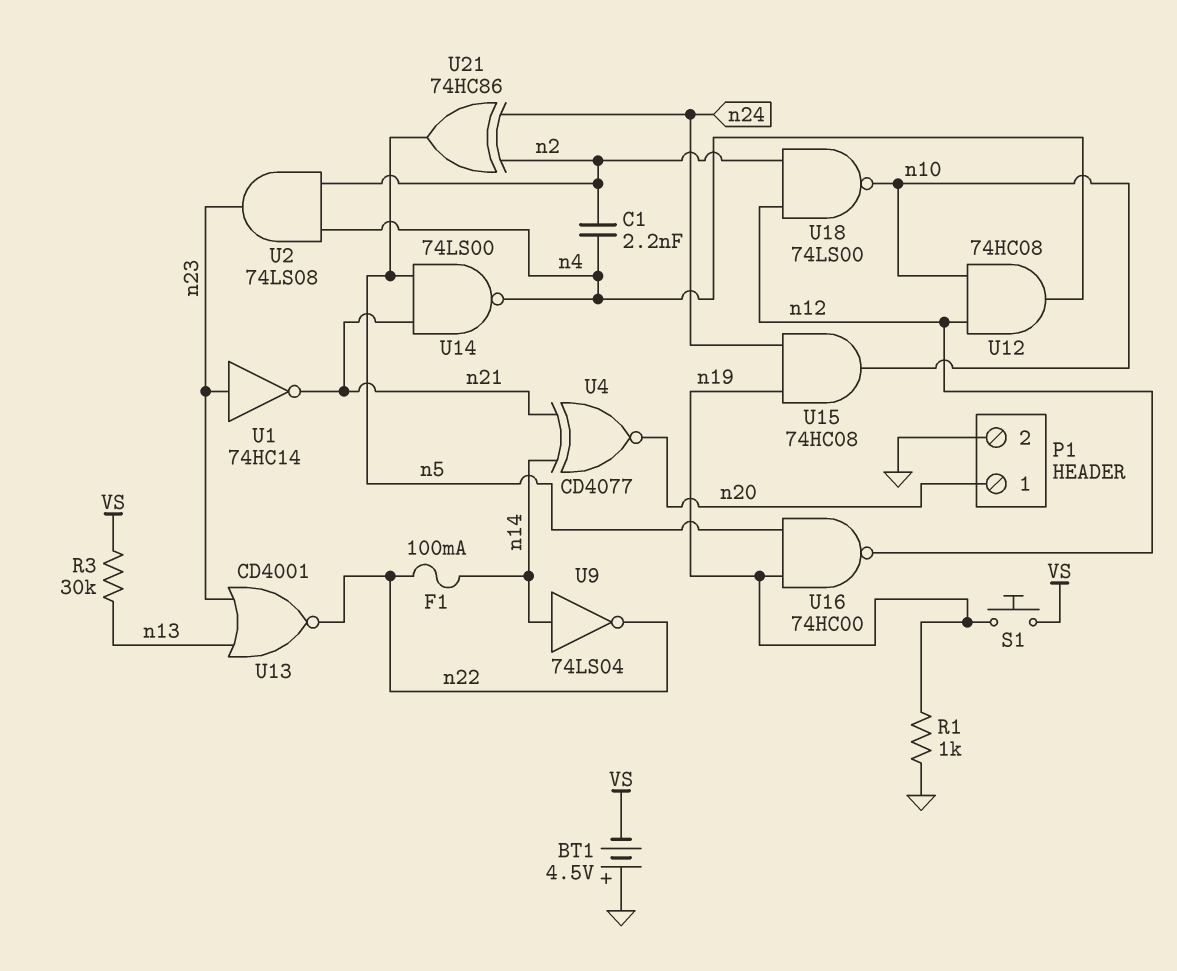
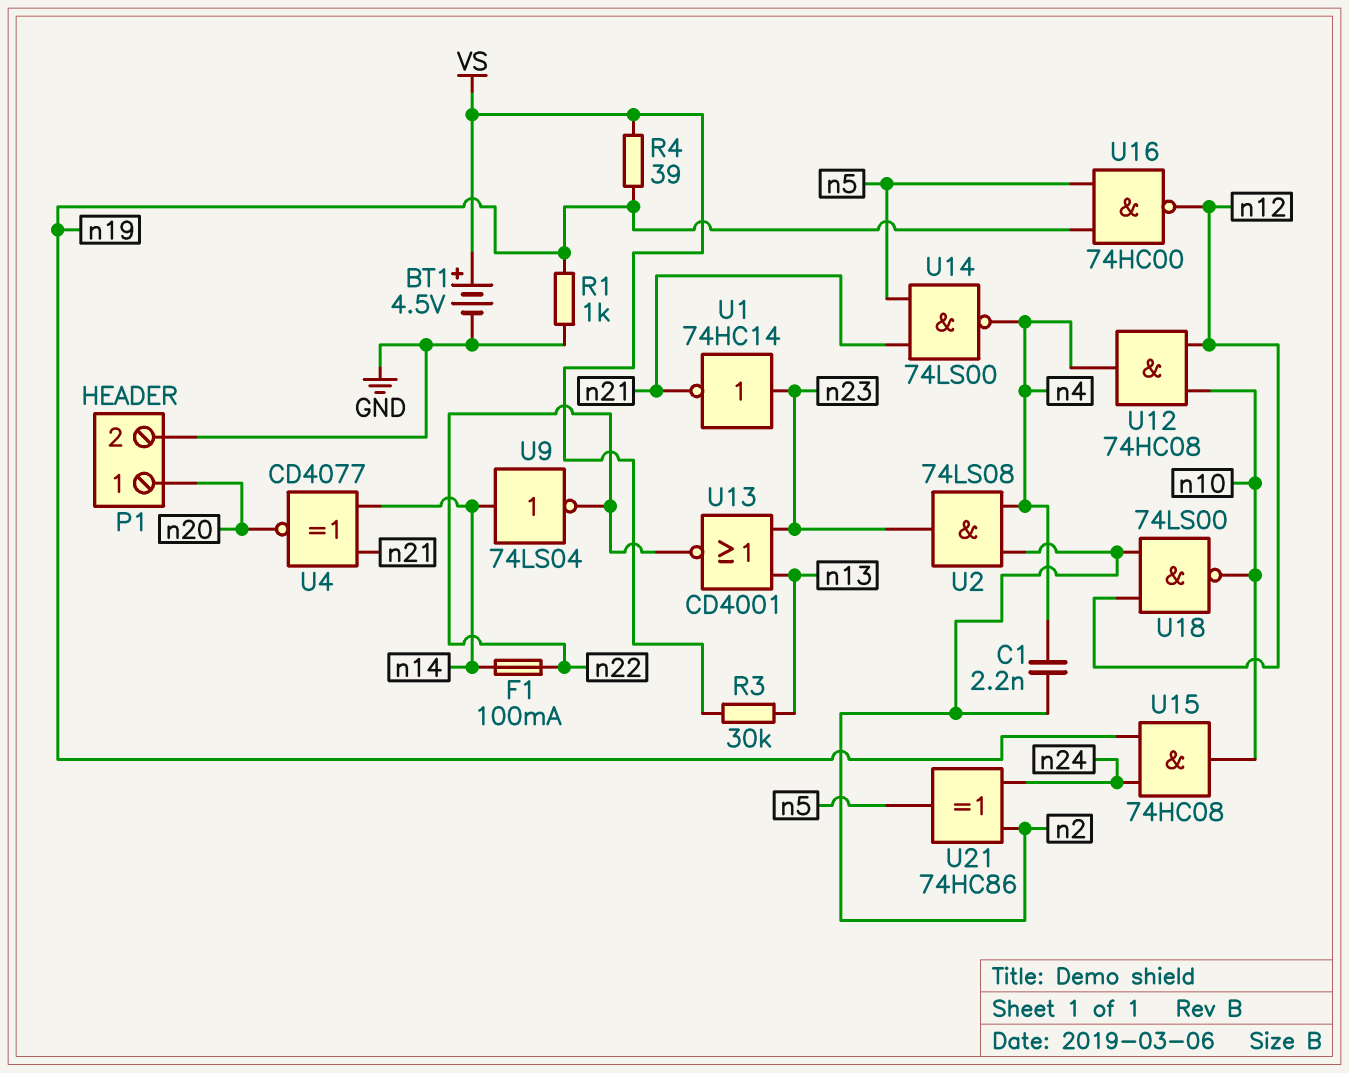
BT1: 4.5V (plus GND, minus VS) -> 4.5V (plus VS, minus GND)
R4: none -> 39 (VS, n19)
S1: button (VS, n19) -> none

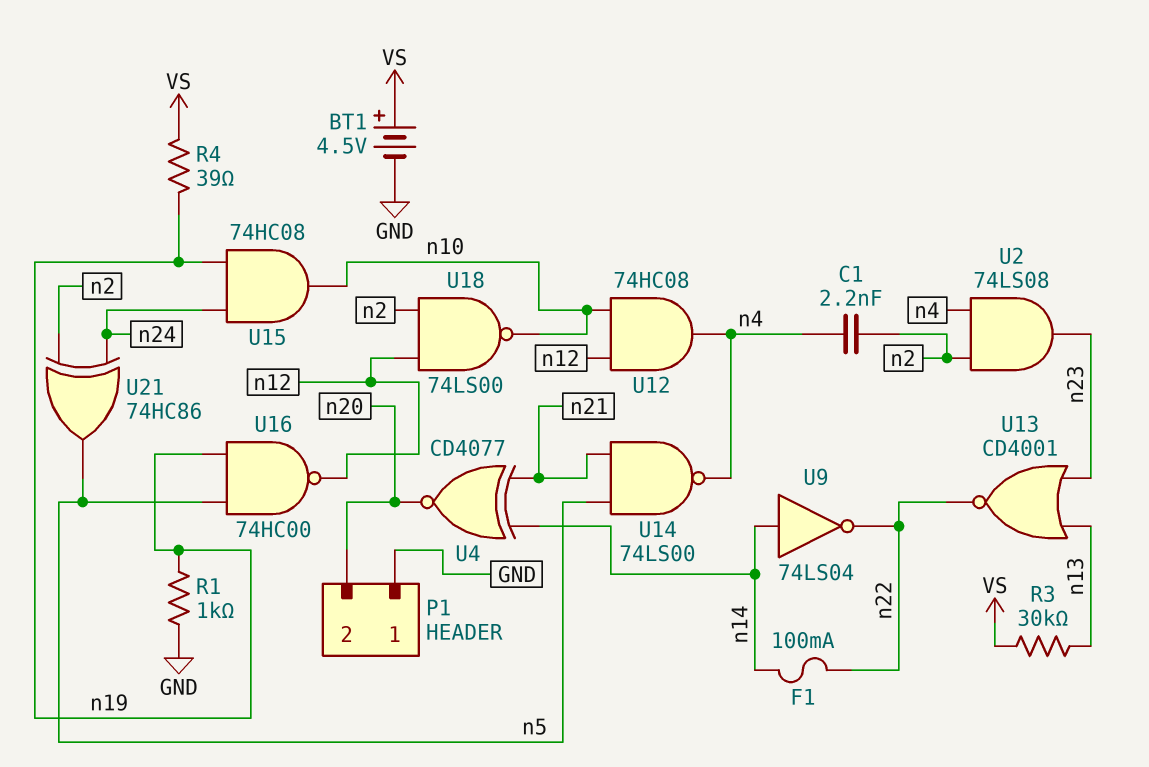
P1 pin 1: n20 -> GND
P1 pin 2: GND -> n20
U1: NOT 74HC14 (in n23, out n21) -> none

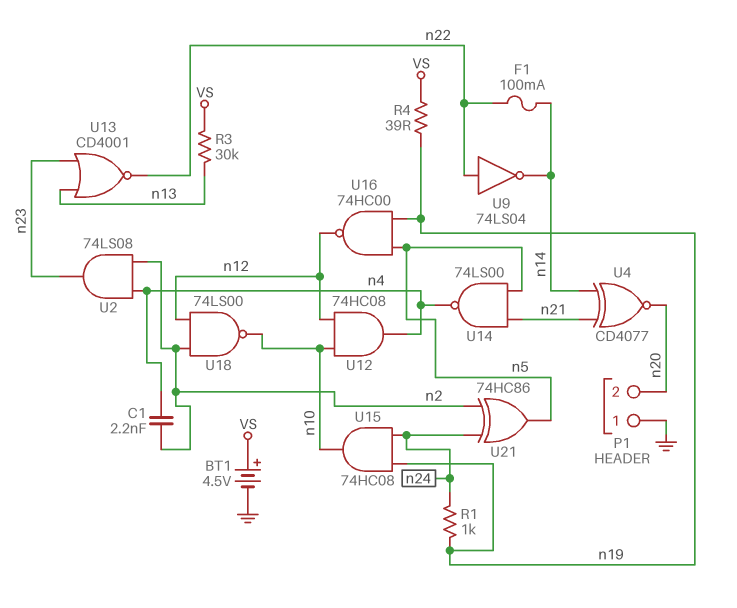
R1: 1k (GND, n19) -> 1k (n19, n24)
U9: NOT 74LS04 (in n14, out n22) -> NOT 74LS04 (in n22, out n14)

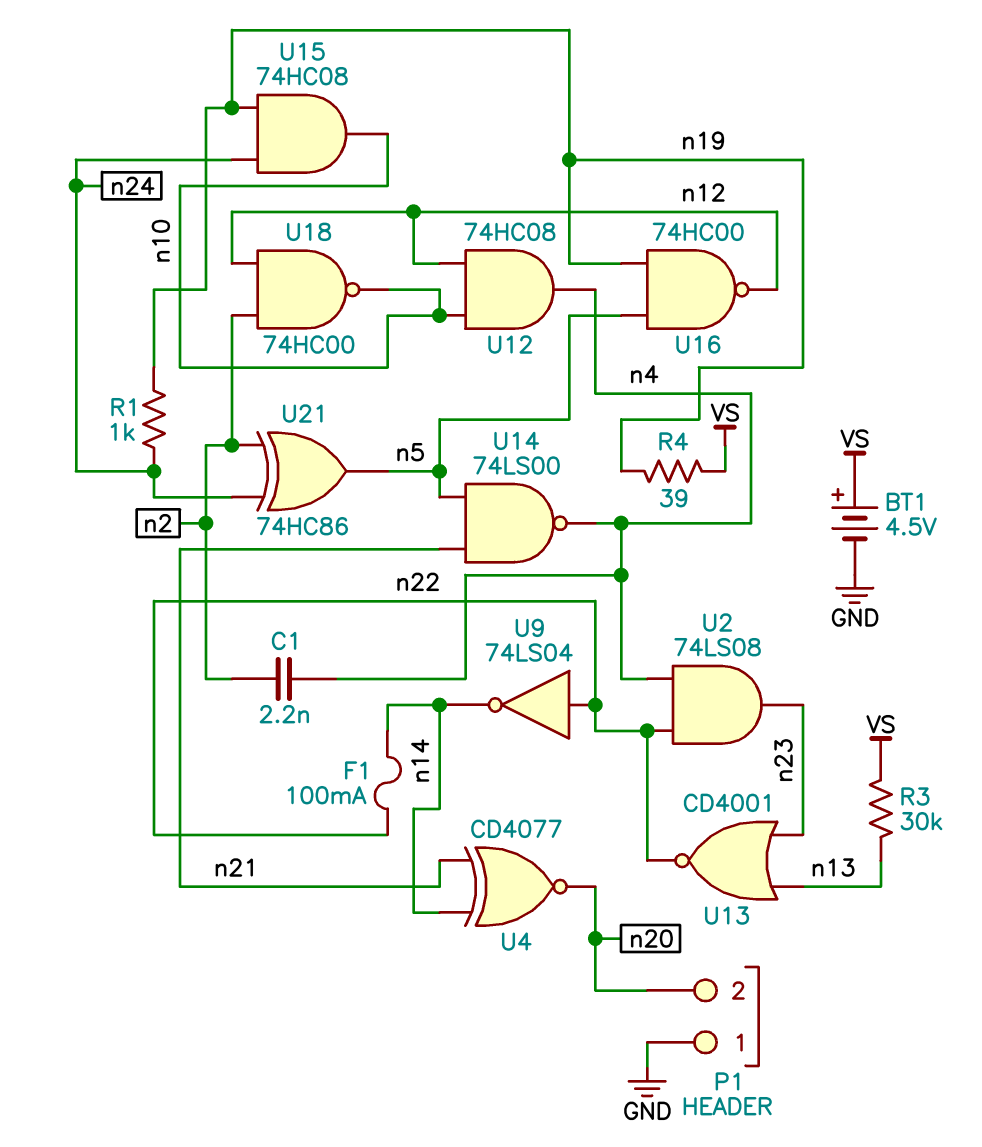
U2: AND 74LS08 (in n2, in n4, out n23) -> AND 74LS08 (in n4, in n22, out n23)
U18: NAND 74LS00 (in n2, in n12, out n10) -> NAND 74HC00 (in n2, in n12, out n10)

